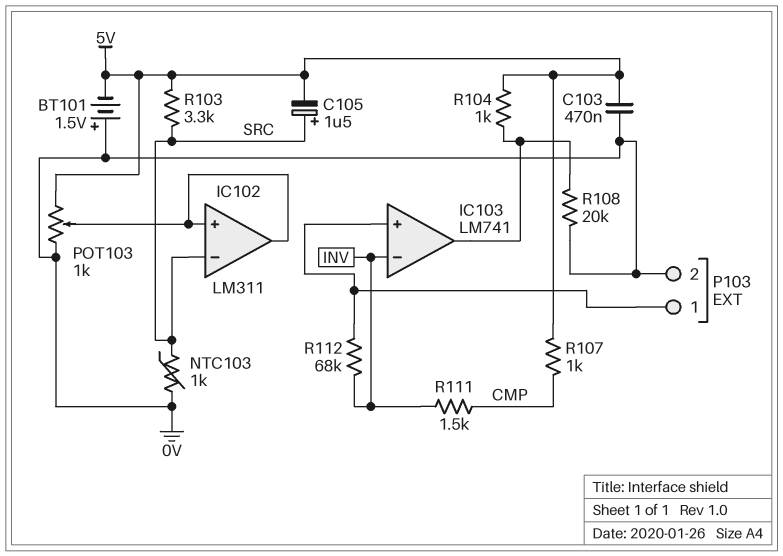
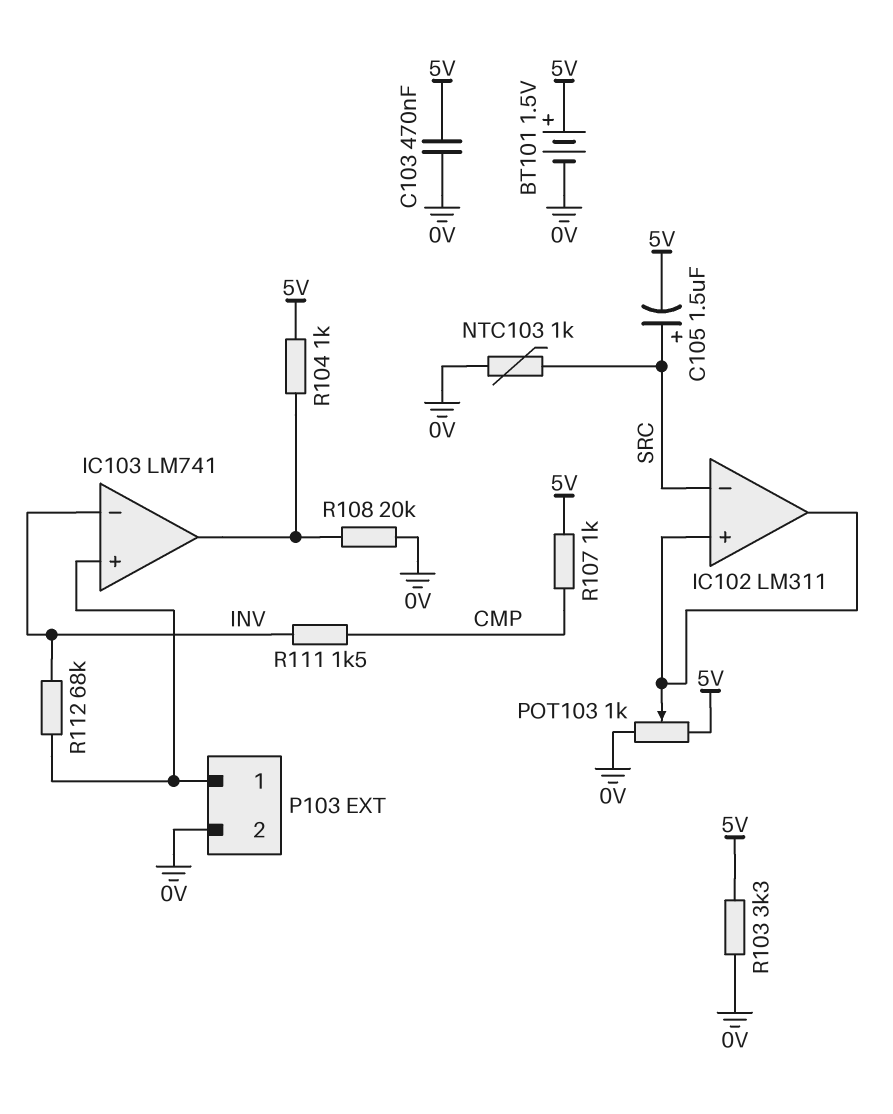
BT101: 1.5V (plus 0V, minus 5V) -> 1.5V (plus 5V, minus 0V)
R103: 3.3k (5V, SRC) -> 3.3k (0V, 5V)

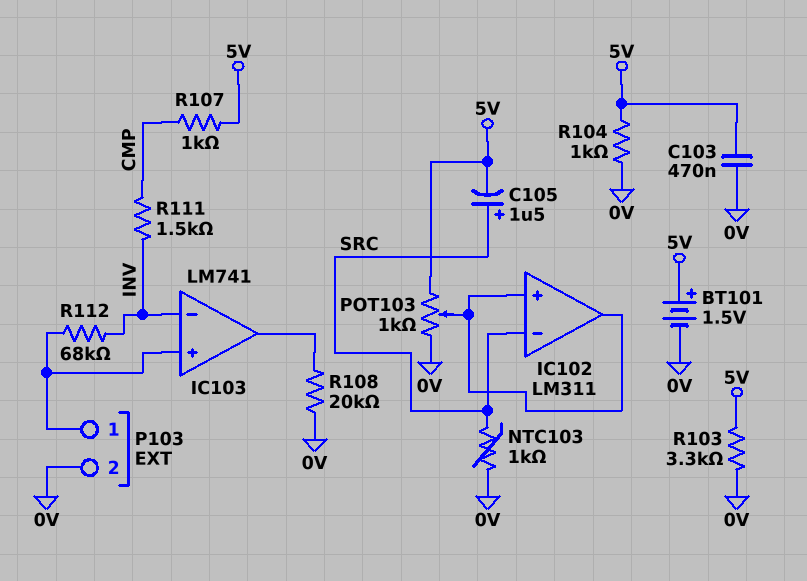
R104: 1k (5V, IC103/out) -> 1k (0V, 5V)

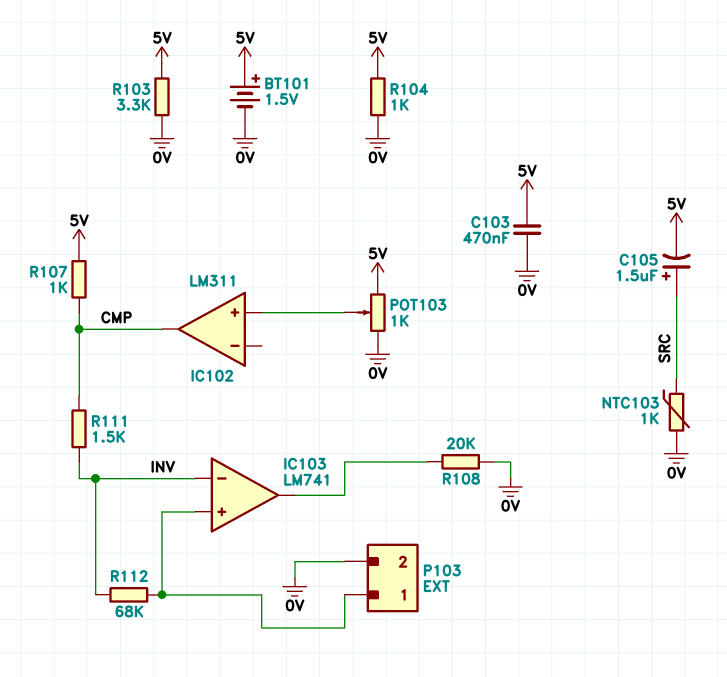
IC102 pin in-: SRC -> none
IC102 pin out: IC102/in+ -> CMP

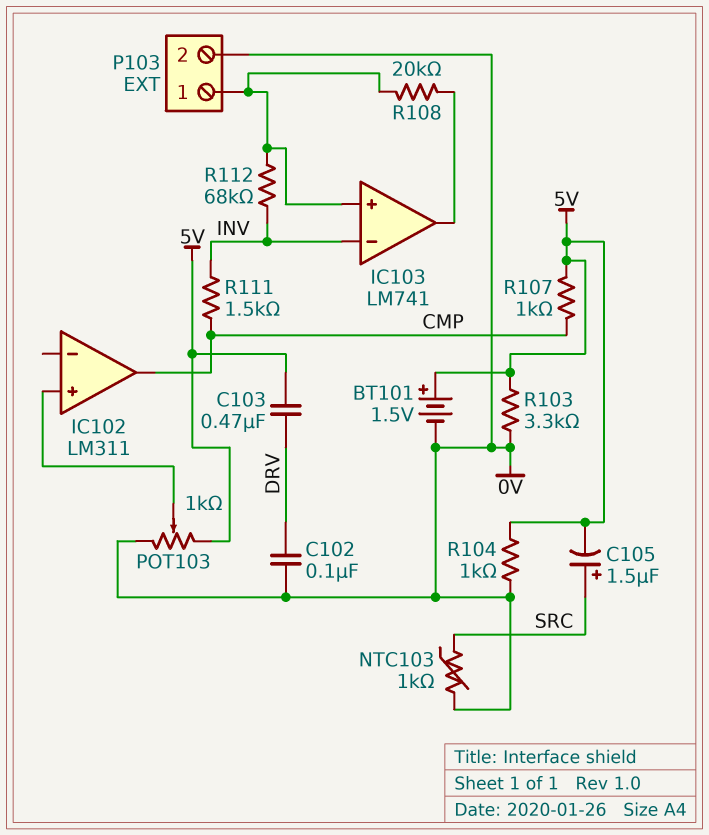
C102: none -> 100nF (0V, DRV)
C103: 470nF (0V, 5V) -> 470nF (5V, DRV)
R108: 20k (0V, IC103/out) -> 20k (IC103/in+, IC103/out)

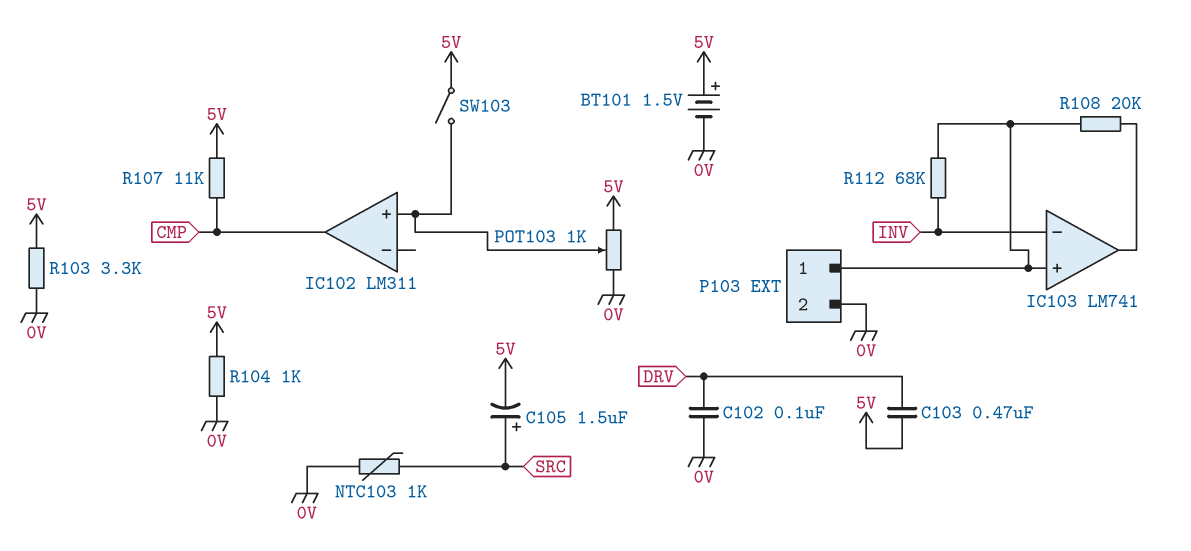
R107: 1k (5V, CMP) -> 11k (5V, CMP)
R111: 1.5k (CMP, INV) -> none
SW103: none -> switch (5V, IC102/in+)

